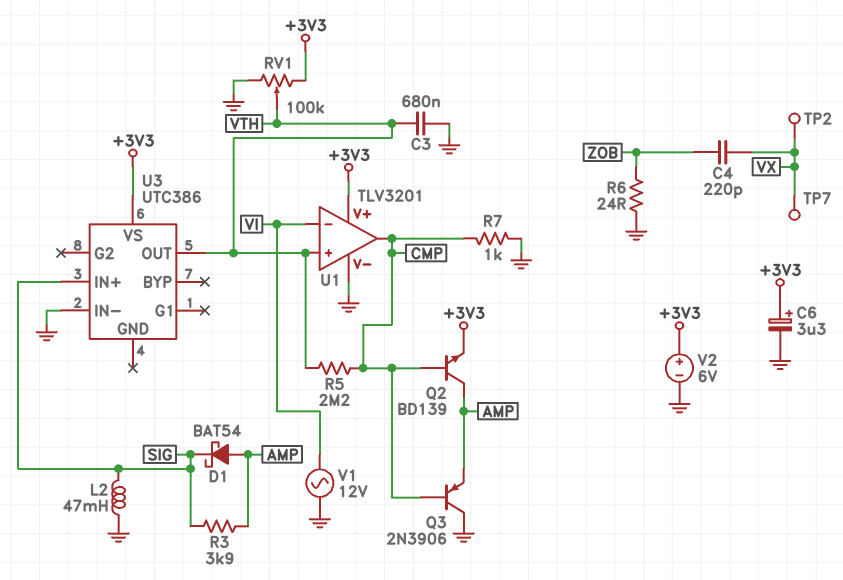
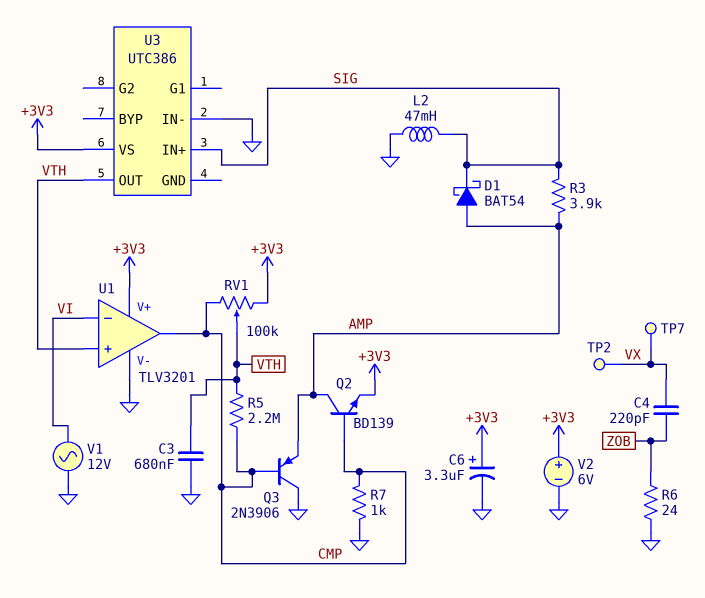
RV1: 100k (+3V3, GND, wiper VTH) -> 100k (+3V3, CMP, wiper VTH)

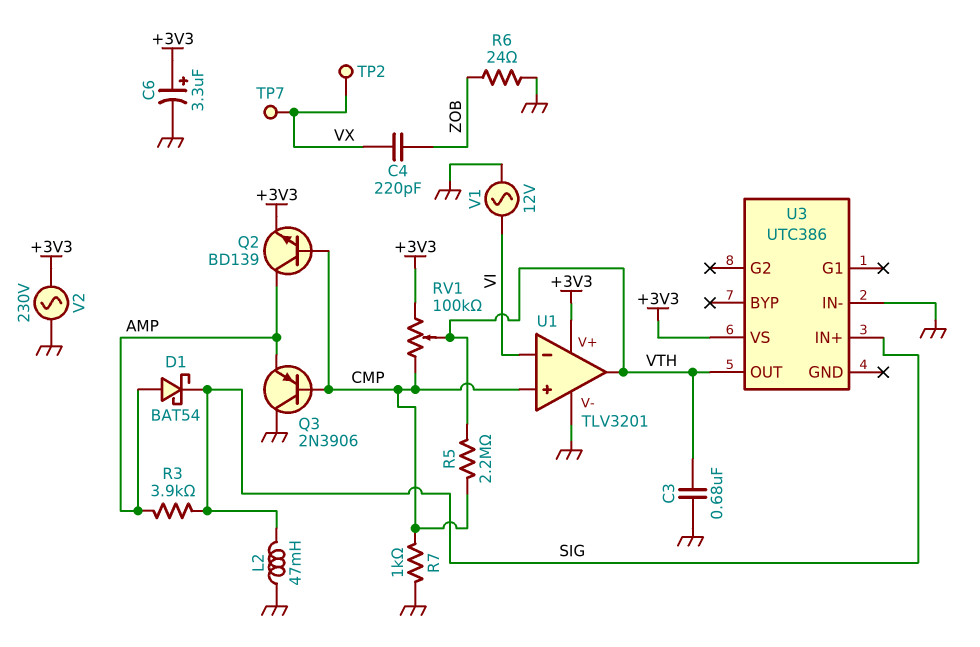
U1 pin in+: VTH -> CMP
U1 pin out: CMP -> VTH
V2: 6V (plus +3V3, minus GND) -> AC 230V (+3V3, GND)

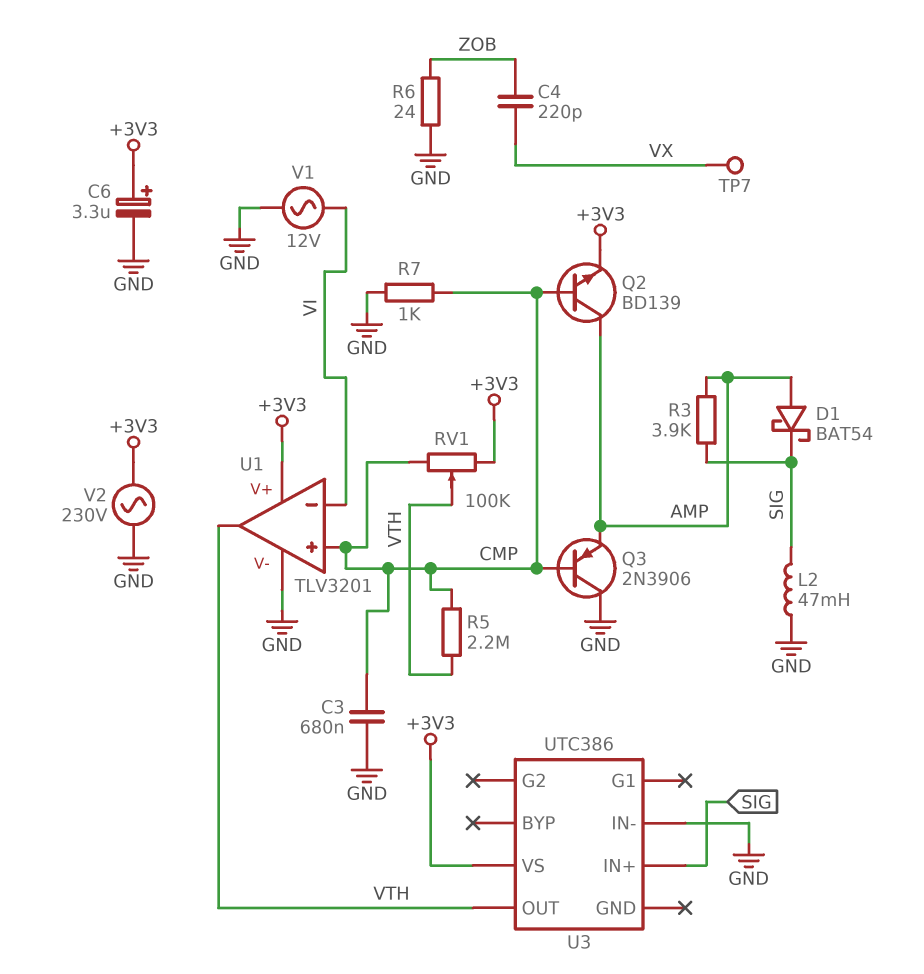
C3: 680nF (GND, VTH) -> 680nF (CMP, GND)
TP2: test point (VX) -> none

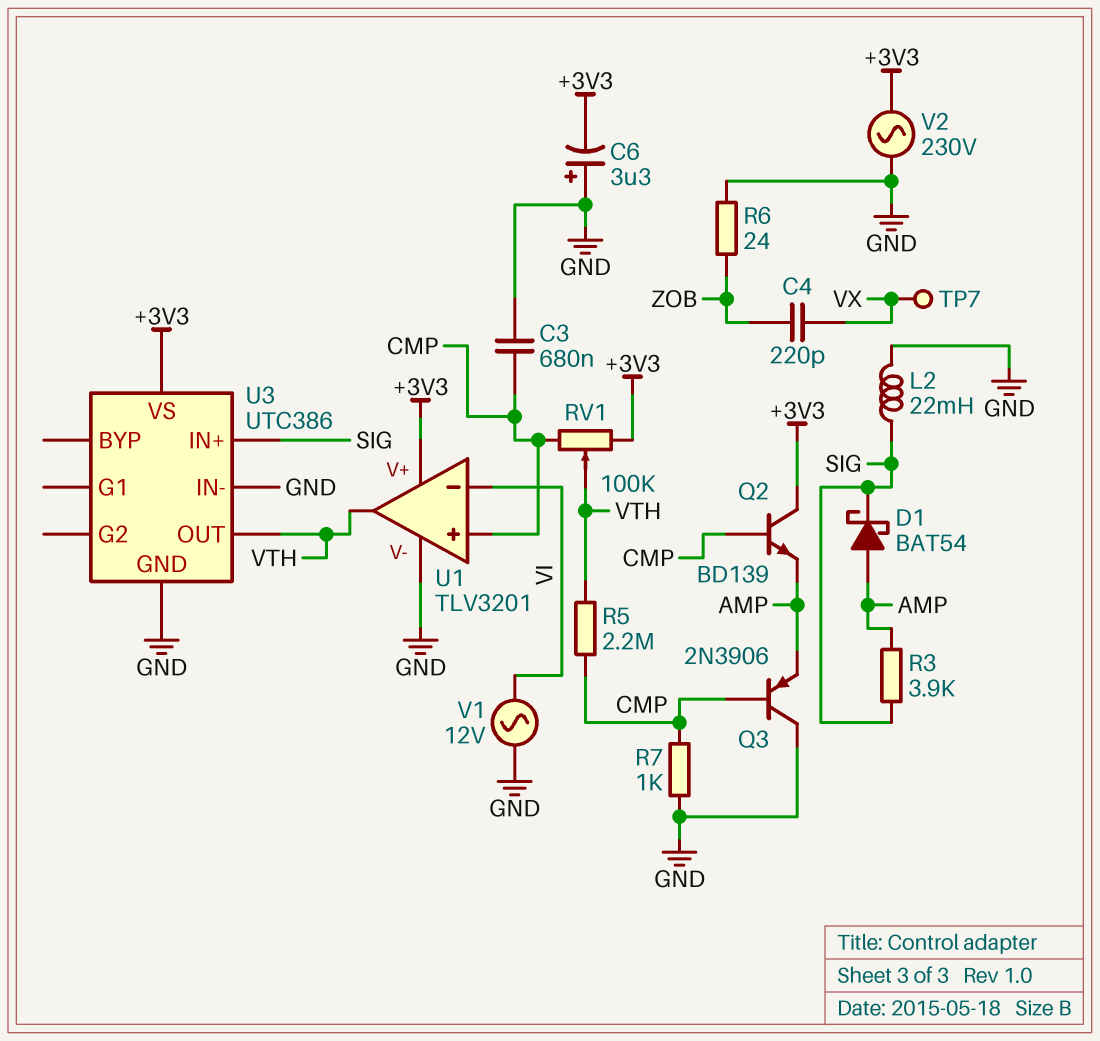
C6: 3.3uF (plus +3V3, minus GND) -> 3.3uF (plus GND, minus +3V3)
L2: 47mH (GND, SIG) -> 22mH (GND, SIG)
Q2: NPN BD139 (B CMP, C AMP, E +3V3) -> NPN BD139 (B CMP, C +3V3, E AMP)
U3 pin GND: none -> GND

